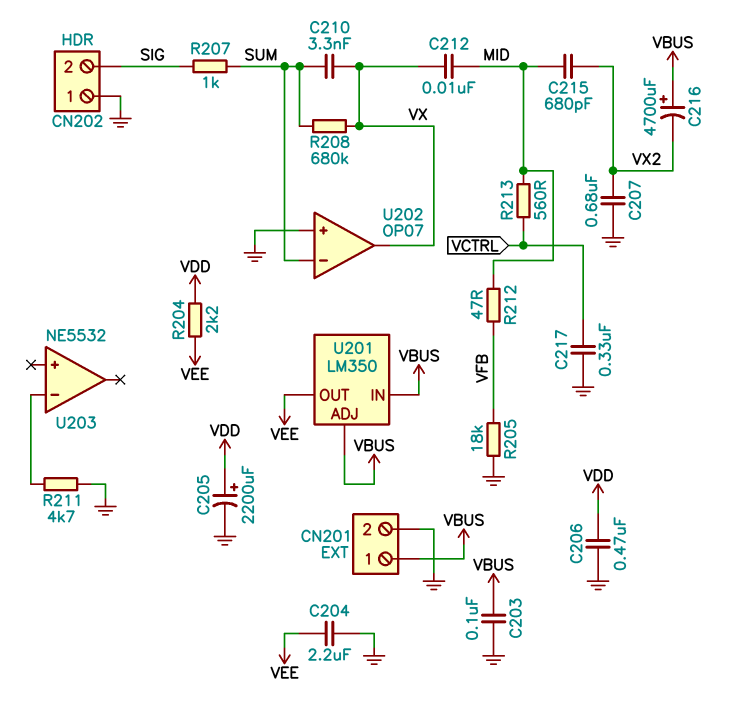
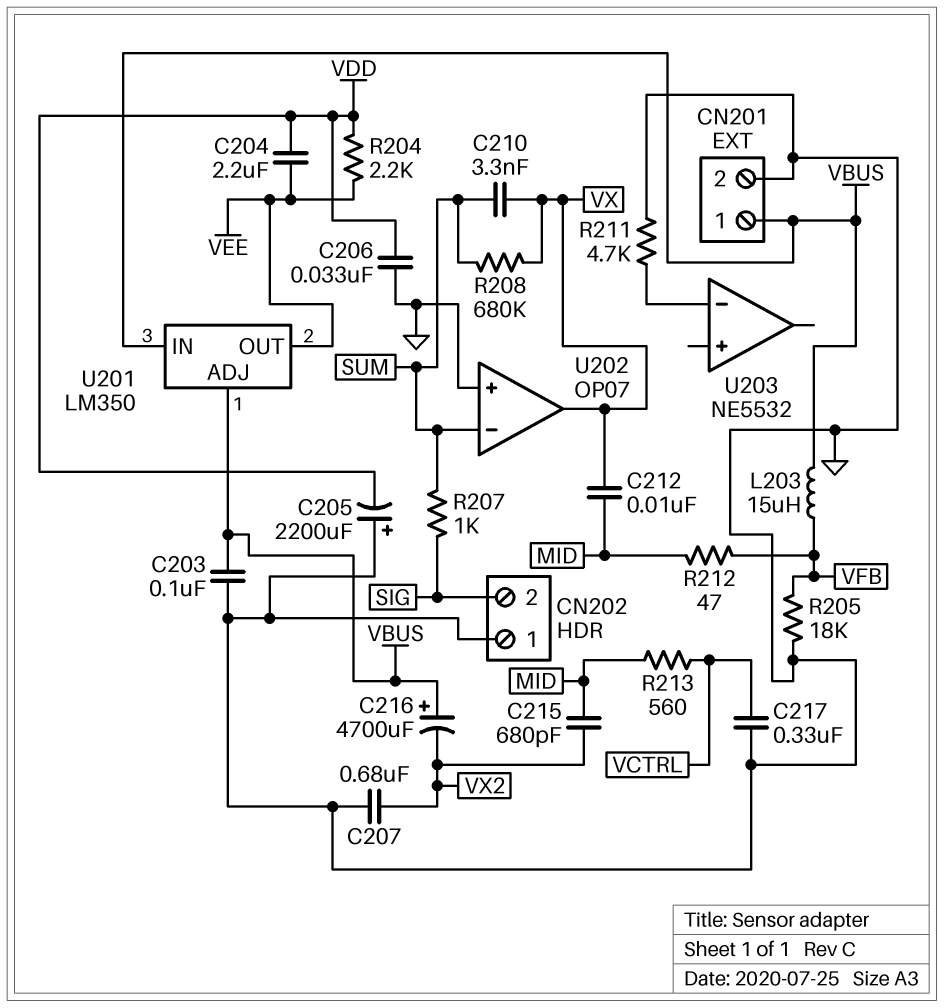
C204: 2.2uF (GND, VEE) -> 2.2uF (VDD, VEE)
C205: 2200uF (plus VDD, minus GND) -> 2200uF (plus GND, minus VDD)
C206: 470nF (GND, VDD) -> 33nF (GND, VDD)
L203: none -> 15uH (VBUS, VFB)

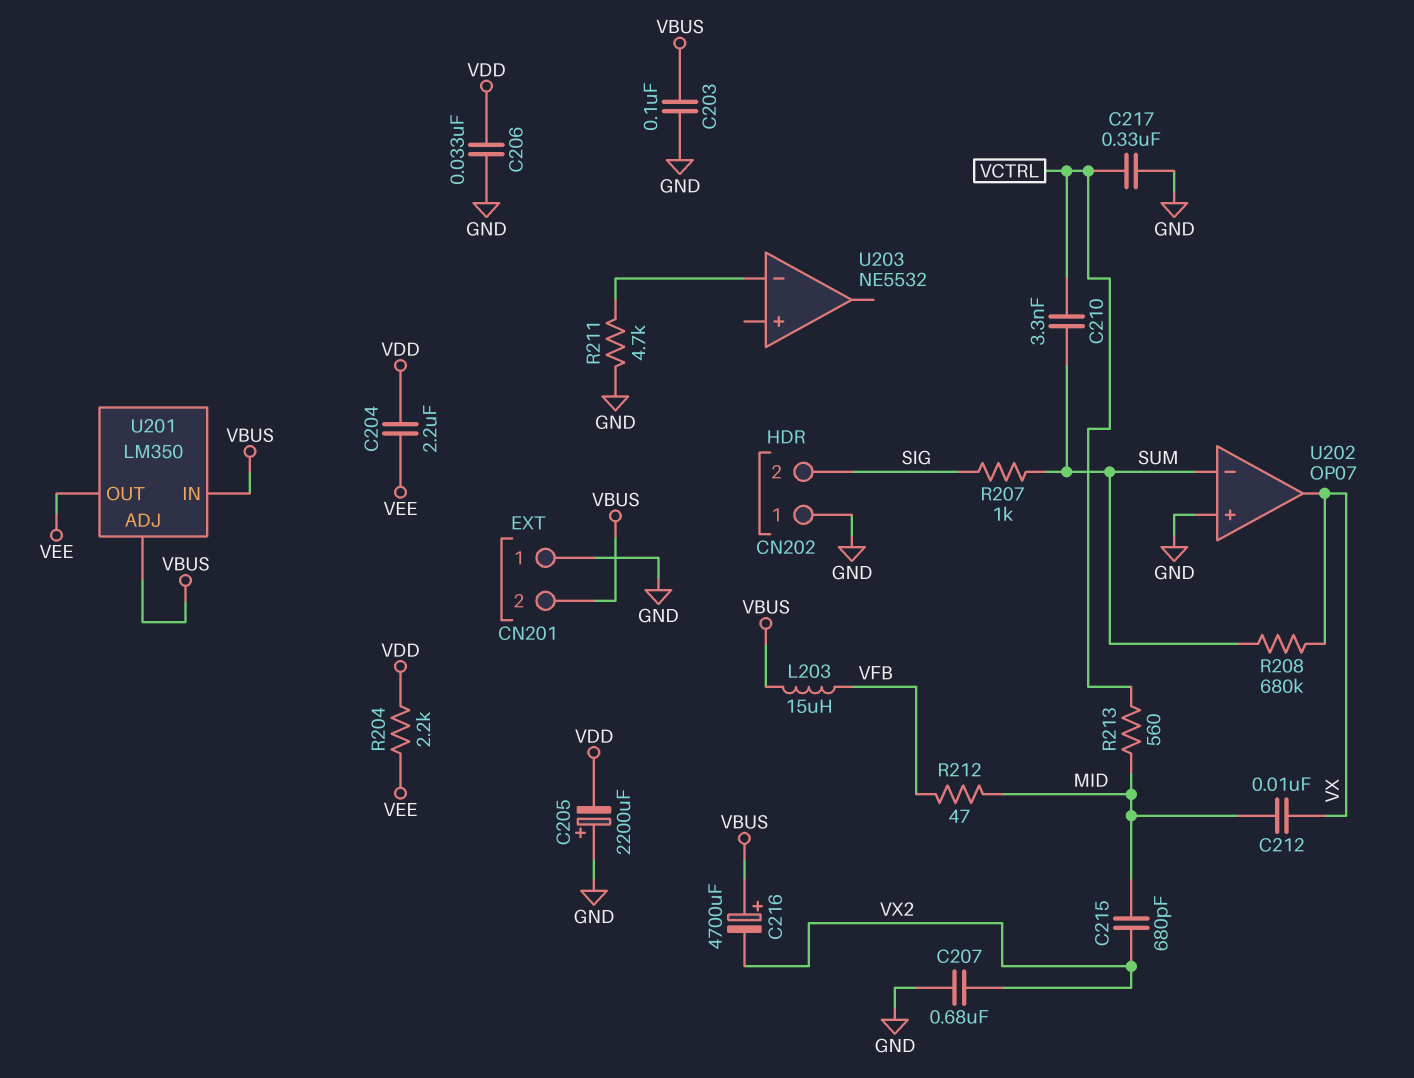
C210: 3.3nF (SUM, VX) -> 3.3nF (SUM, VCTRL)
CN201 pin 1: VBUS -> GND
CN201 pin 2: GND -> VBUS
R205: 18k (GND, VFB) -> none

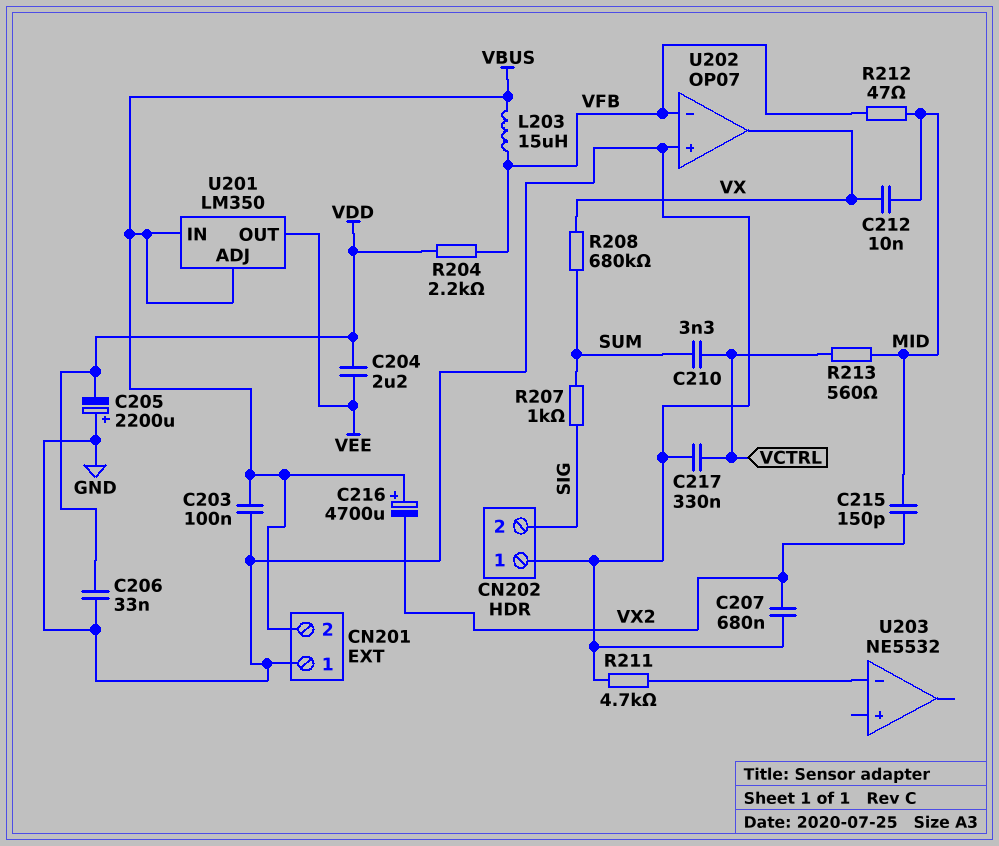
C215: 680pF (MID, VX2) -> 150pF (MID, VX2)
R204: 2.2k (VDD, VEE) -> 2.2k (VDD, VFB)
U202 pin in-: SUM -> VFB

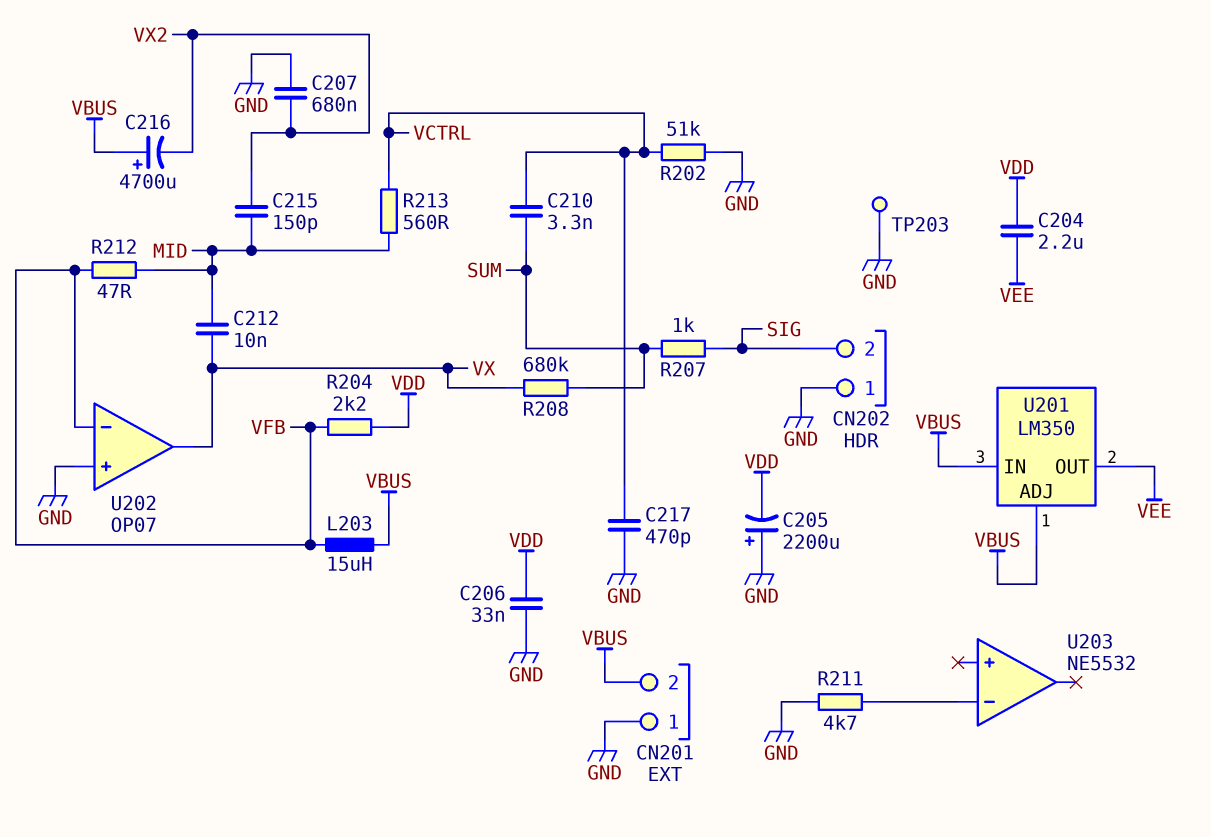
C203: 100nF (GND, VBUS) -> none
C217: 330nF (GND, VCTRL) -> 470pF (GND, VCTRL)
R202: none -> 51k (GND, VCTRL)
TP203: none -> test point (GND)

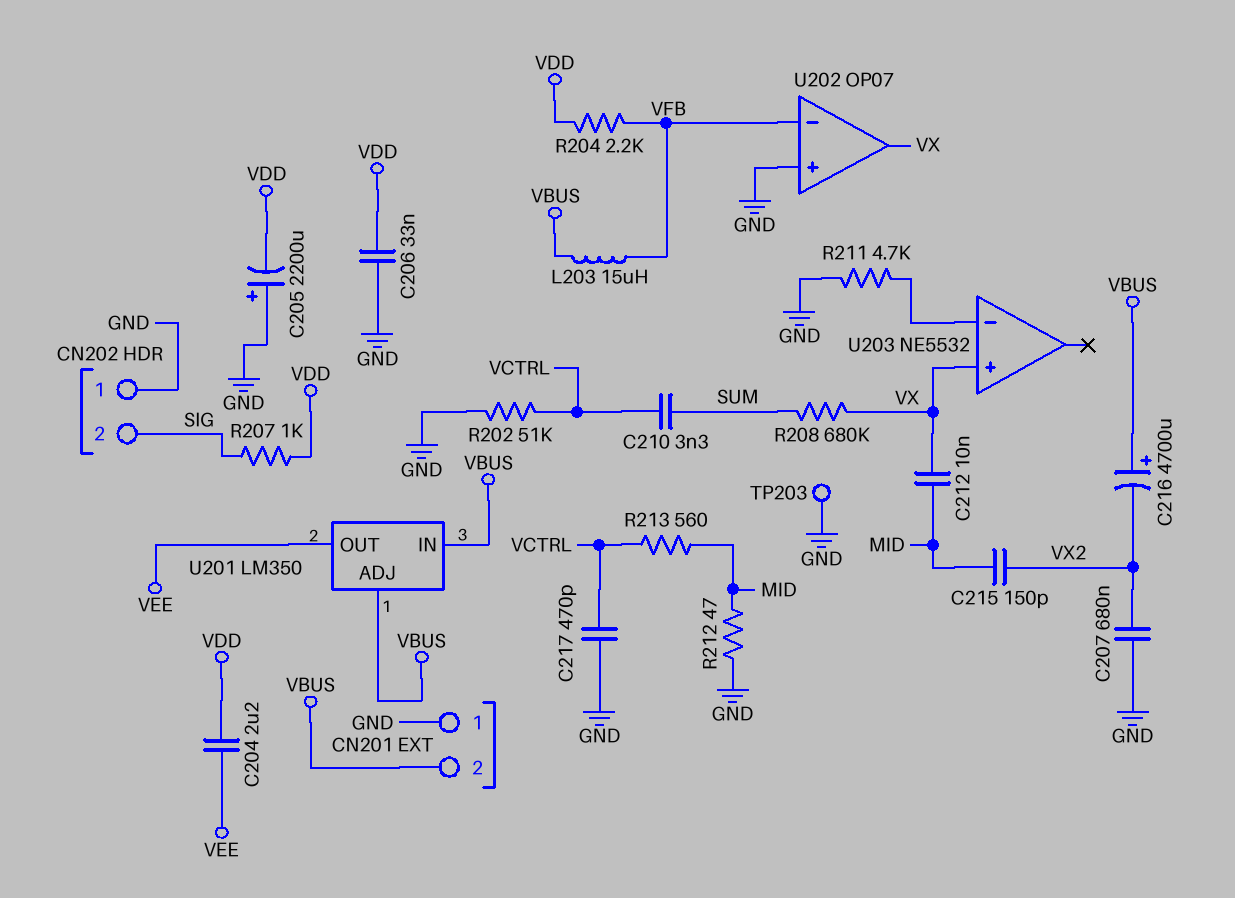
R207: 1k (SIG, SUM) -> 1k (SIG, VDD)
R212: 47 (MID, VFB) -> 47 (GND, MID)
U203 pin in+: none -> VX

